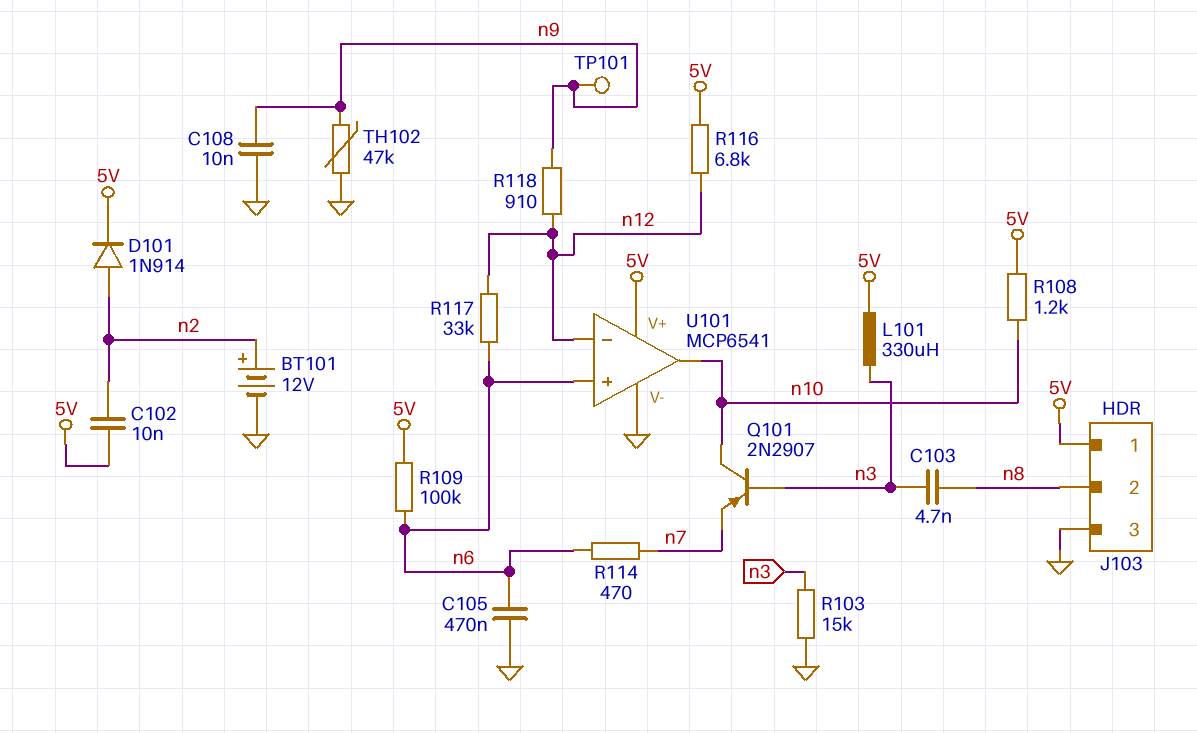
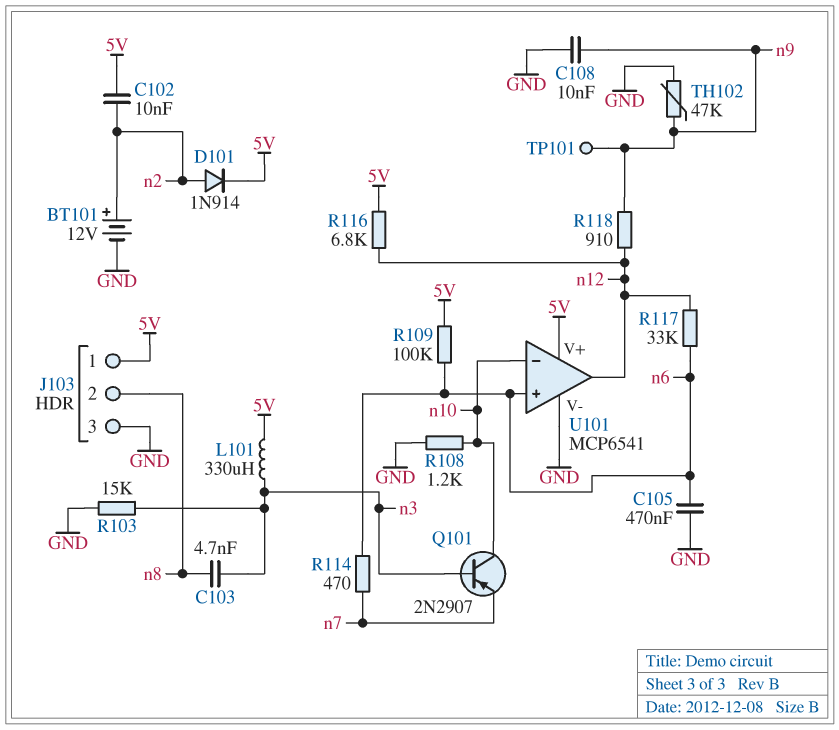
R108: 1.2k (5V, n10) -> 1.2k (GND, n10)
U101 pin in-: n12 -> n10
U101 pin out: n10 -> n12

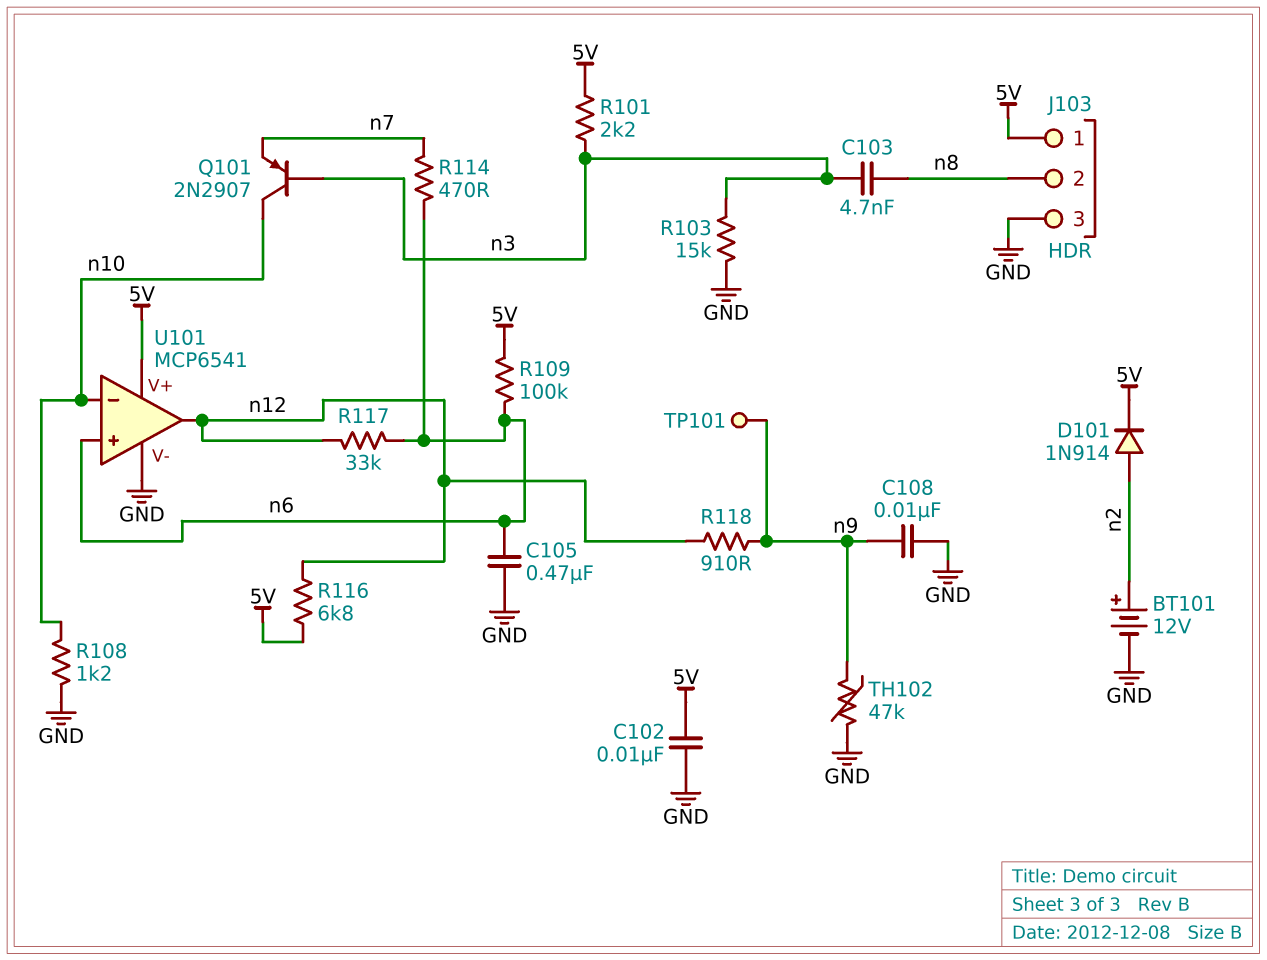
C102: 10nF (5V, n2) -> 10nF (5V, GND)
L101: 330uH (5V, n3) -> none
R101: none -> 2.2k (5V, n3)

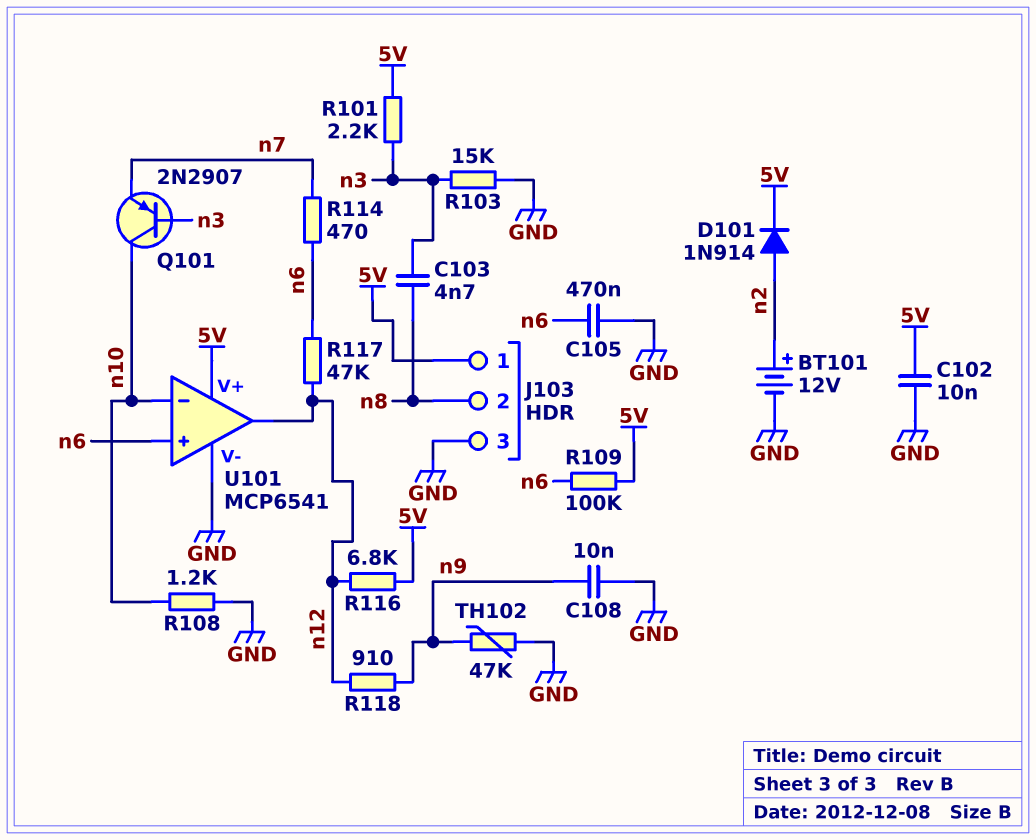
R117: 33k (n6, n12) -> 47k (n6, n12)
TP101: test point (n9) -> none

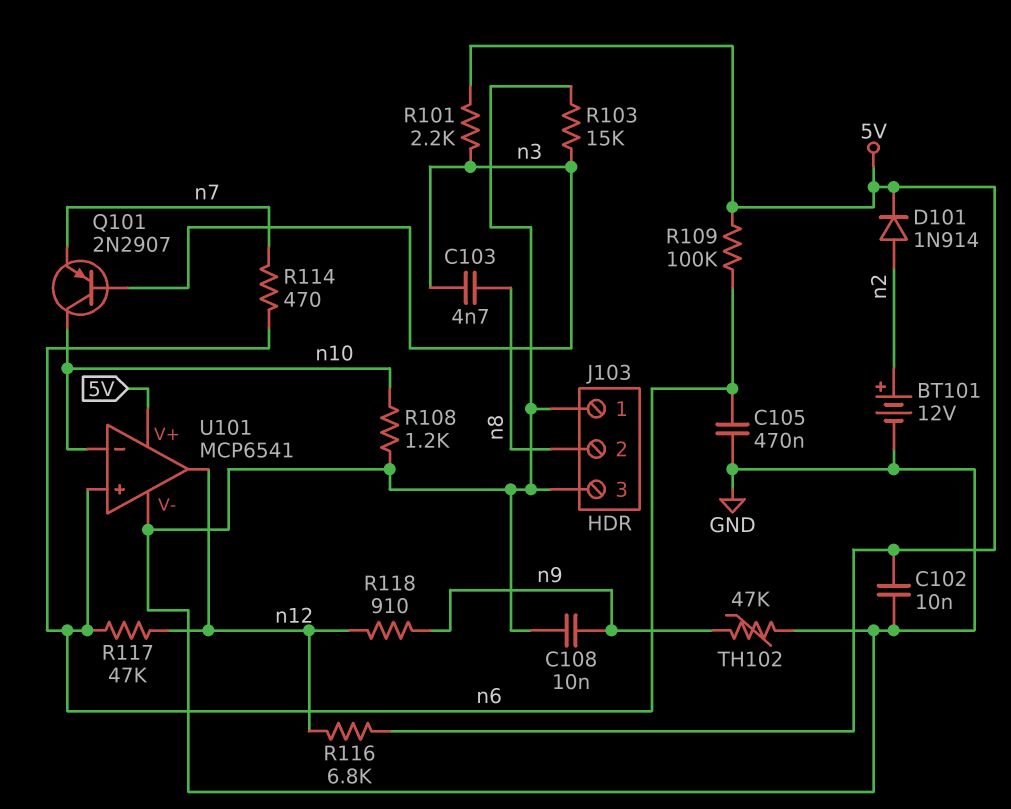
J103 pin 1: 5V -> GND

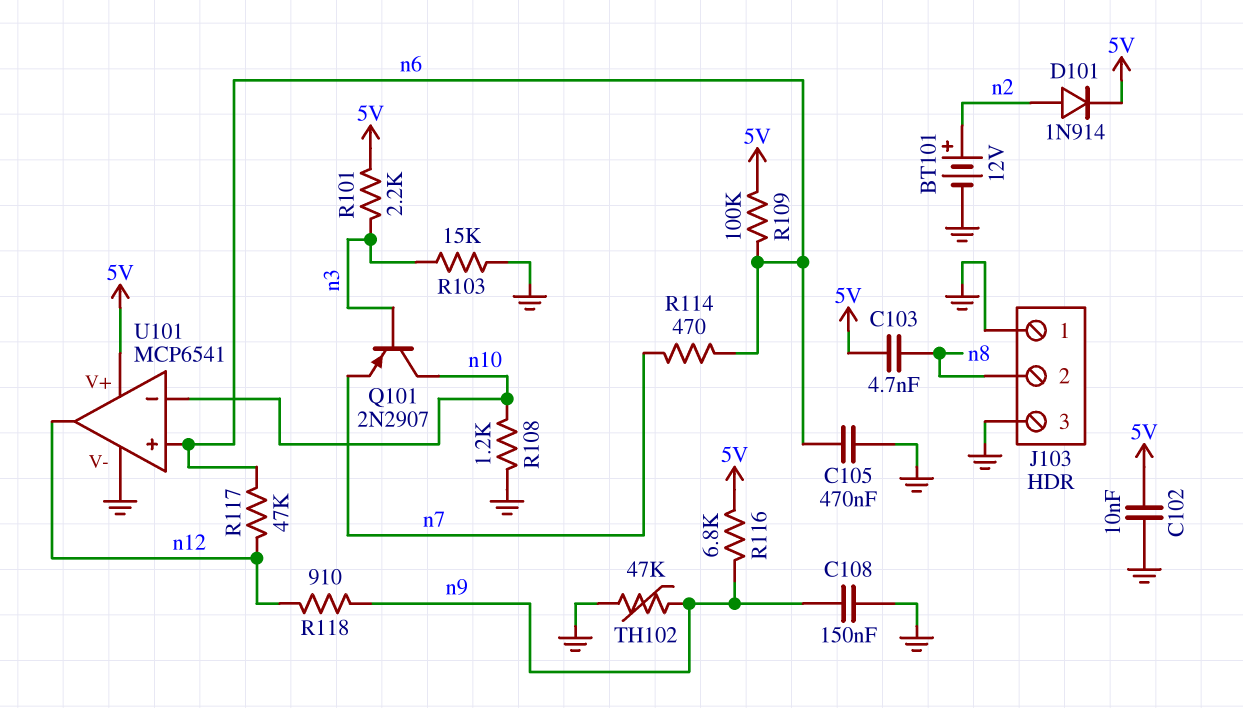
C103: 4.7nF (n3, n8) -> 4.7nF (5V, n8)
C108: 10nF (GND, n9) -> 150nF (GND, n9)
R116: 6.8k (5V, n12) -> 6.8k (5V, n9)

